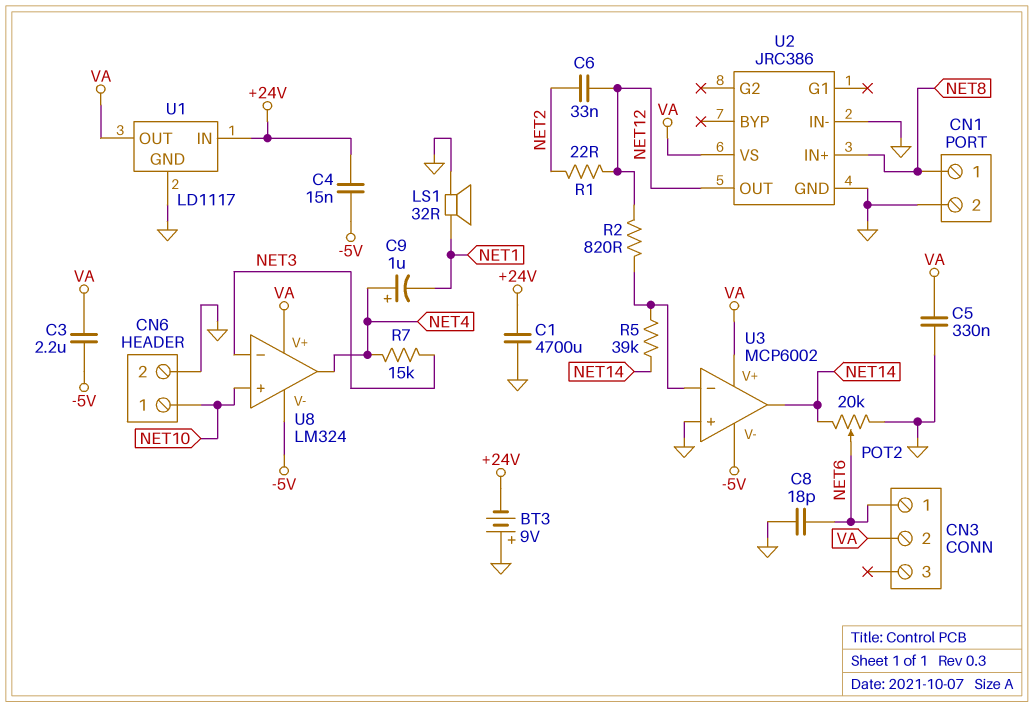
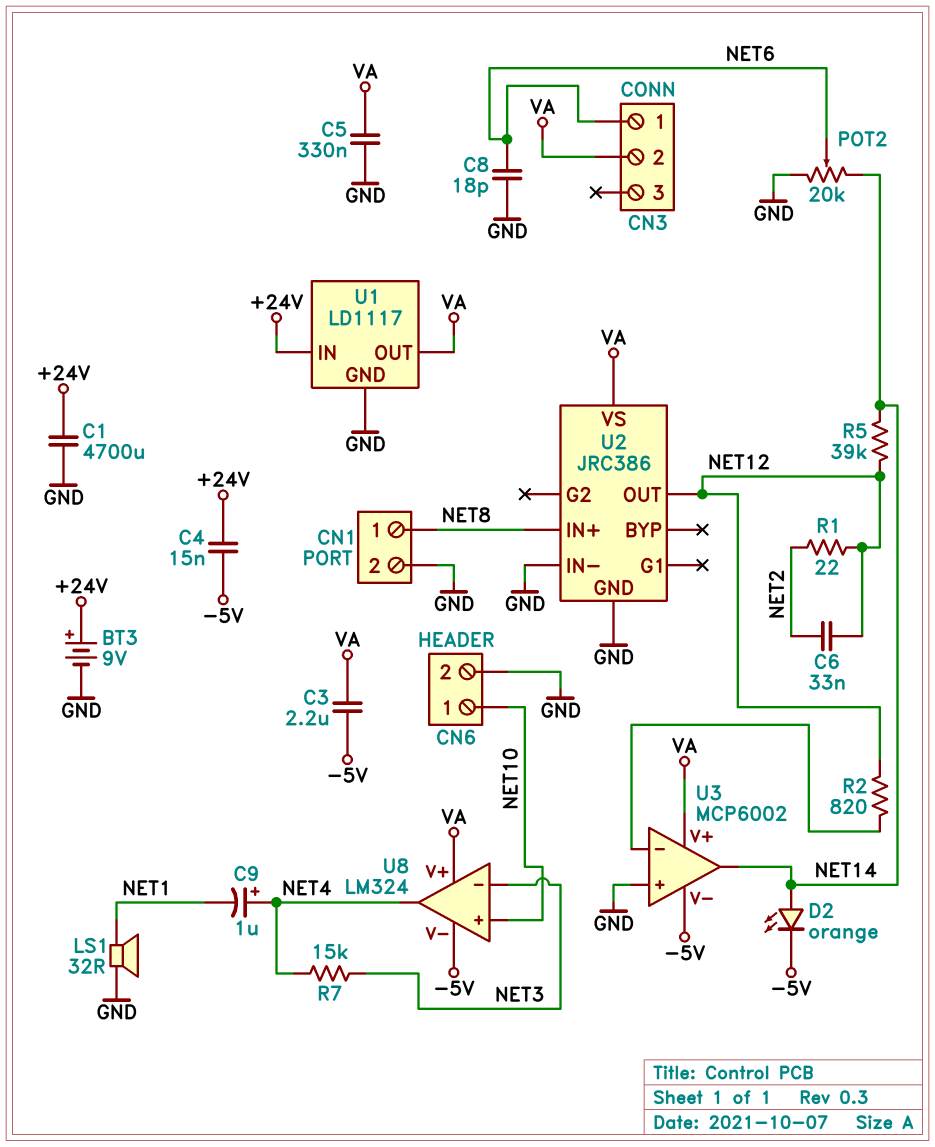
BT3: 9V (plus GND, minus +24V) -> 9V (plus +24V, minus GND)
D2: none -> LED orange (A NET14, K -5V)
R5: 39k (NET14, U3/in-) -> 39k (NET12, NET14)

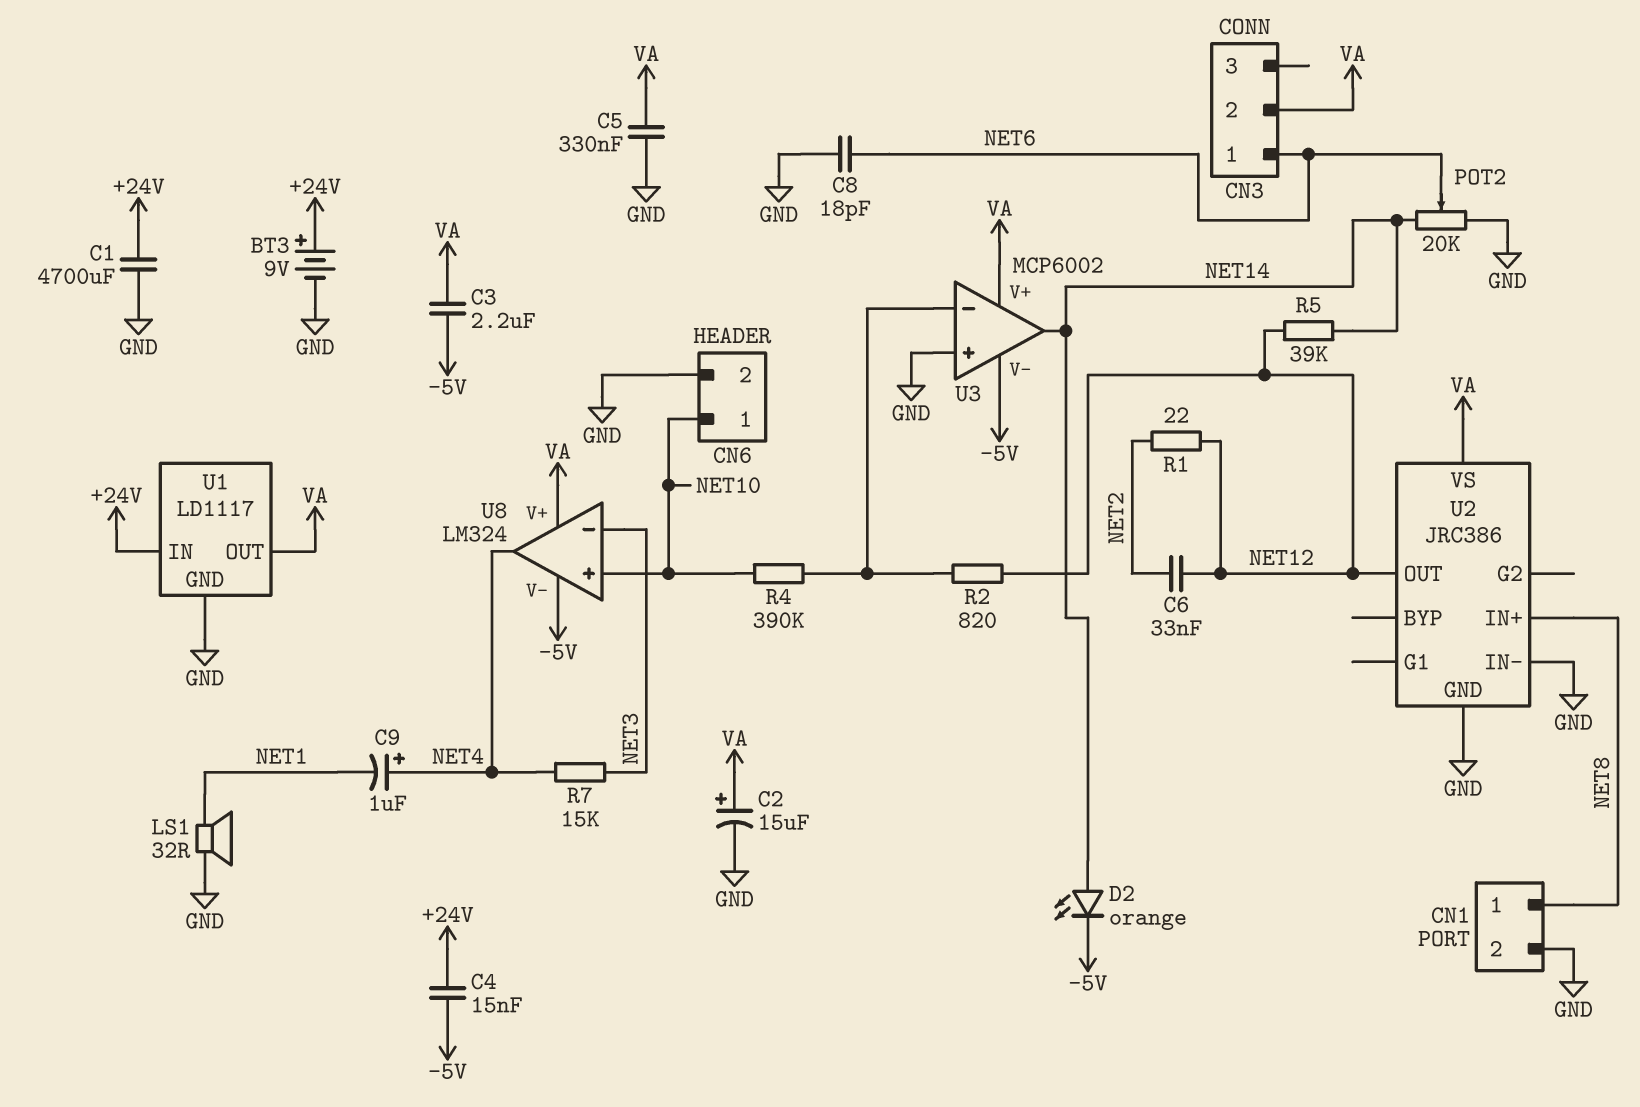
C2: none -> 15uF (plus VA, minus GND)
R4: none -> 390k (NET10, U3/in-)

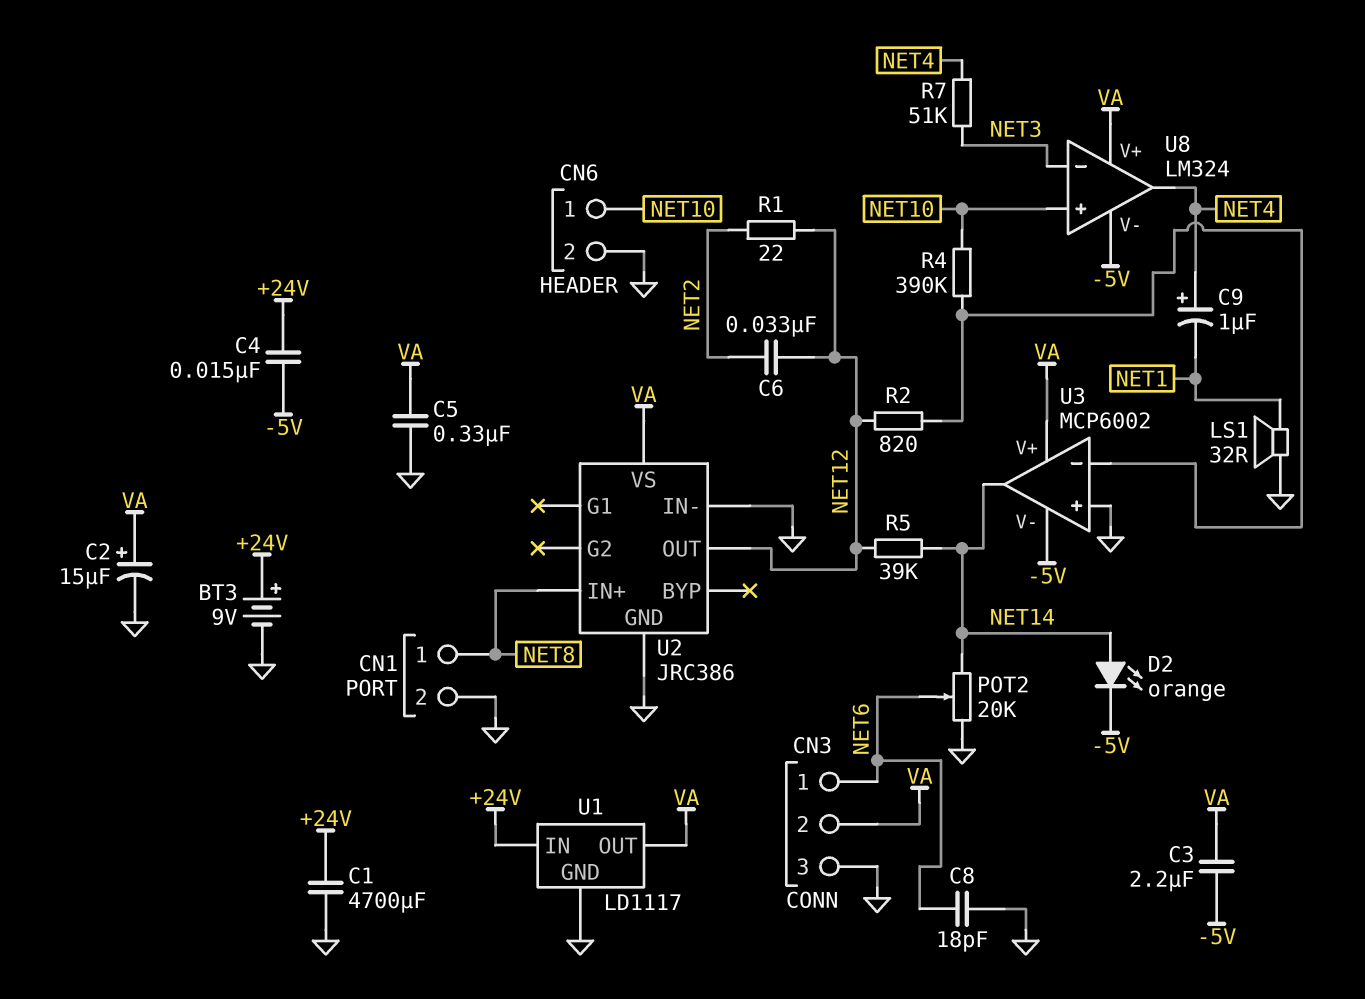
CN3 pin 3: none -> GND
R7: 15k (NET3, NET4) -> 51k (NET3, NET4)

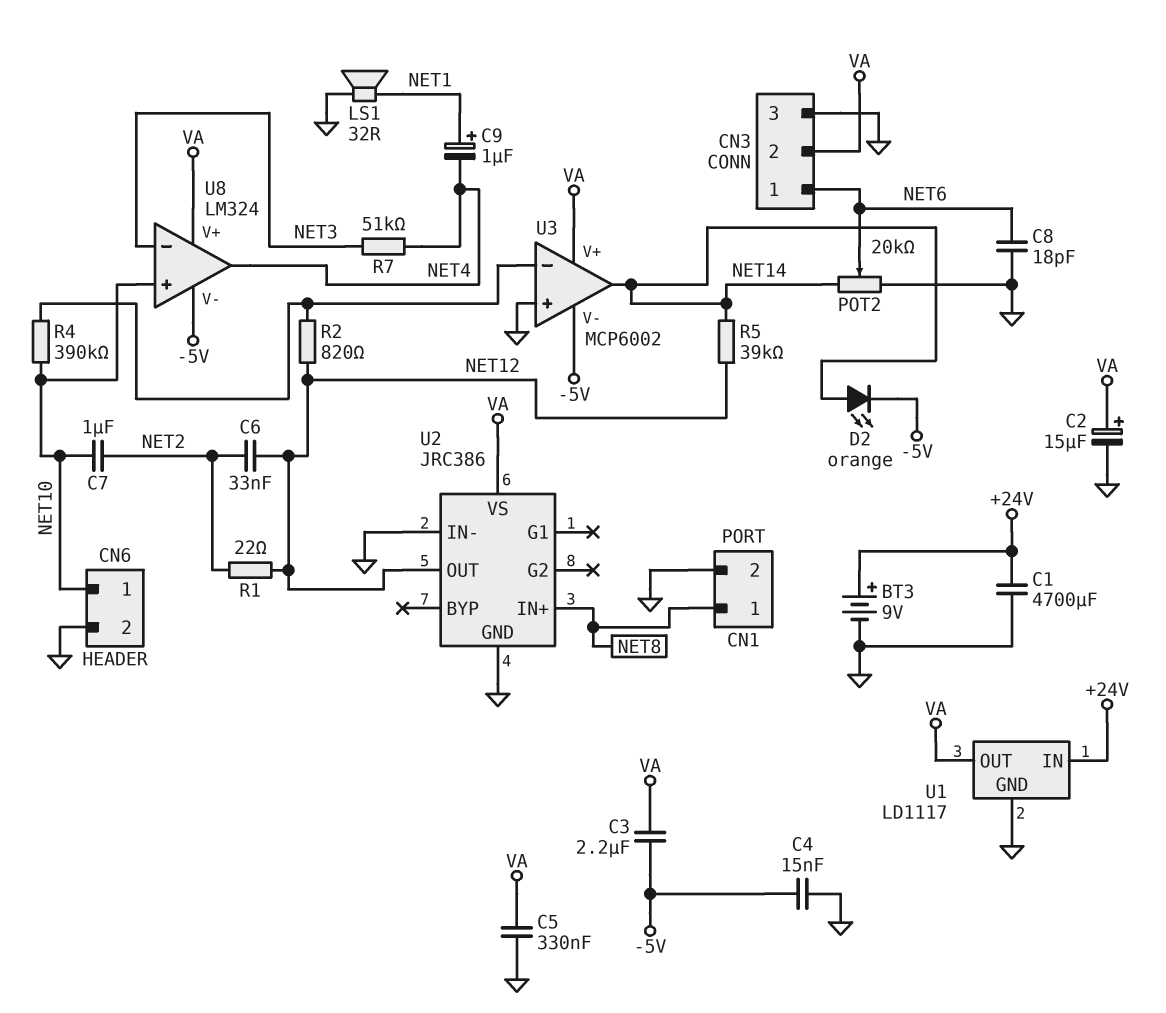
C4: 15nF (+24V, -5V) -> 15nF (-5V, GND)
C7: none -> 1uF (NET2, NET10)
C9: 1uF (plus NET4, minus NET1) -> 1uF (plus NET1, minus NET4)

